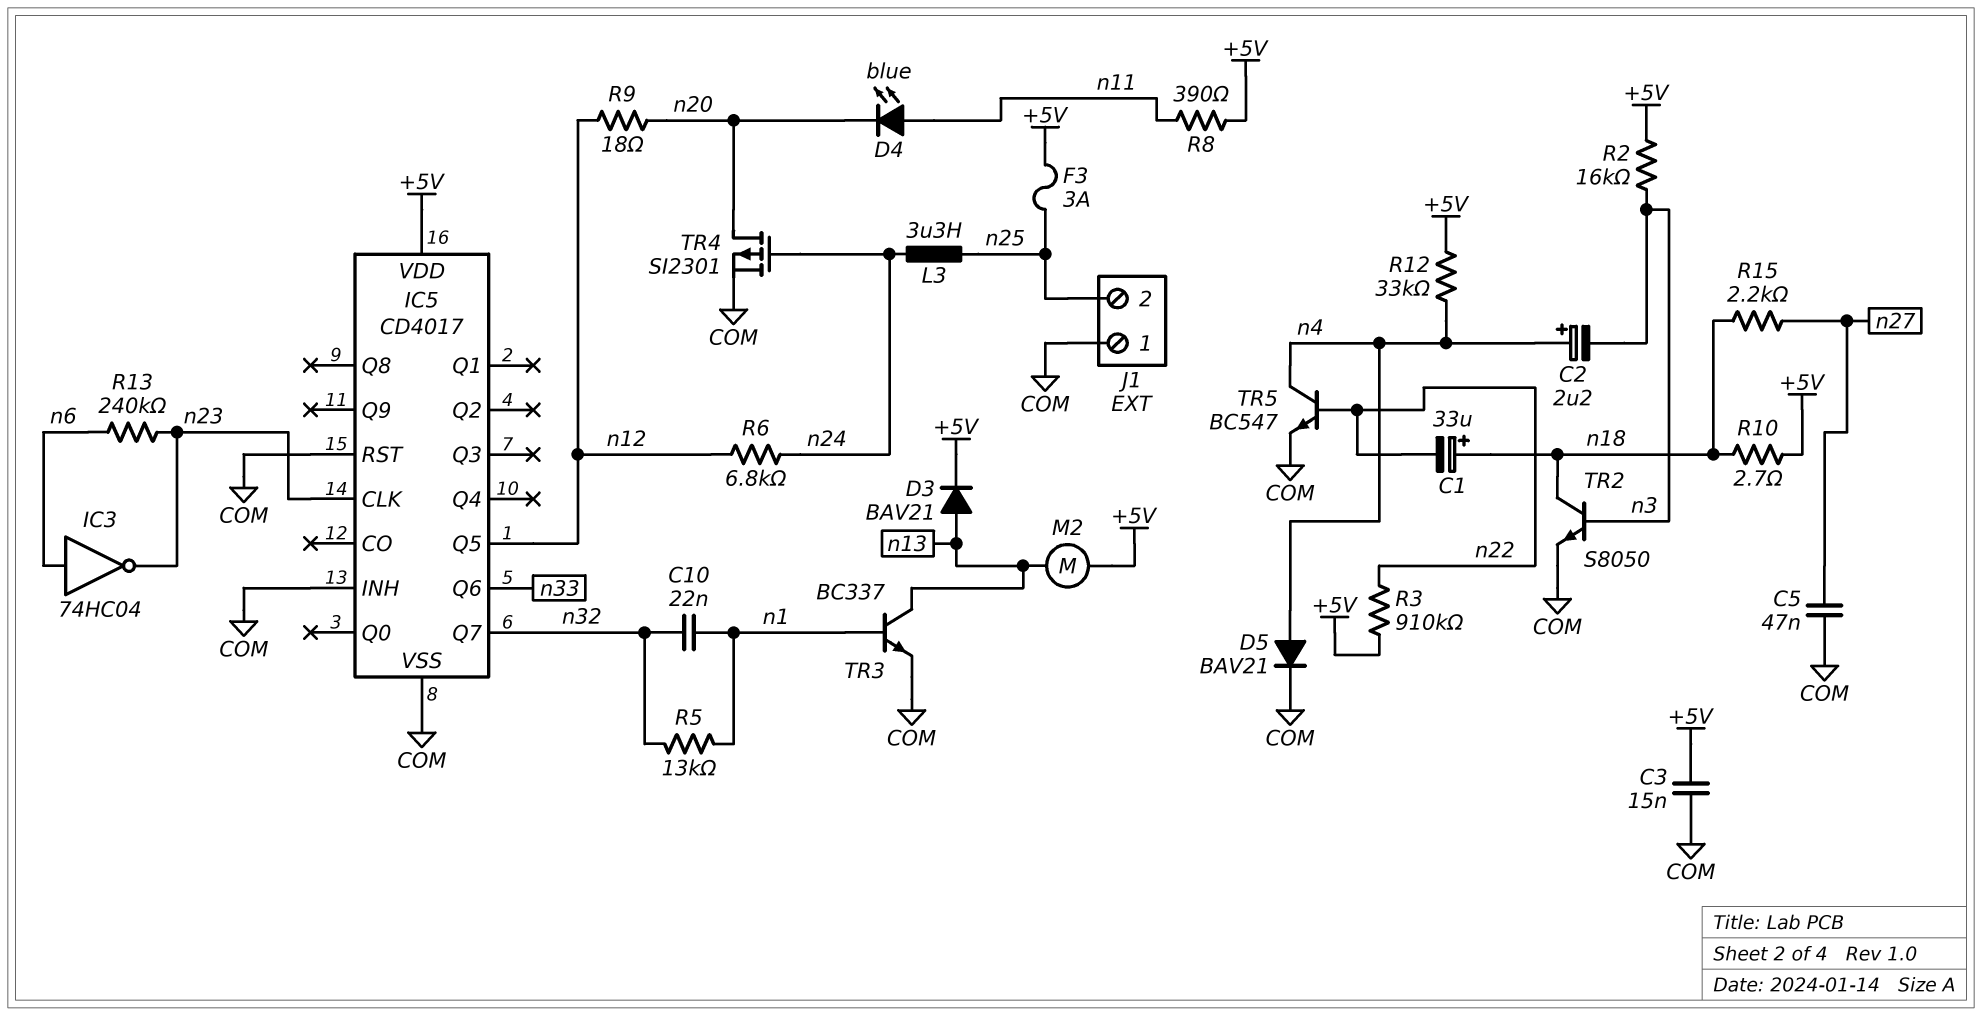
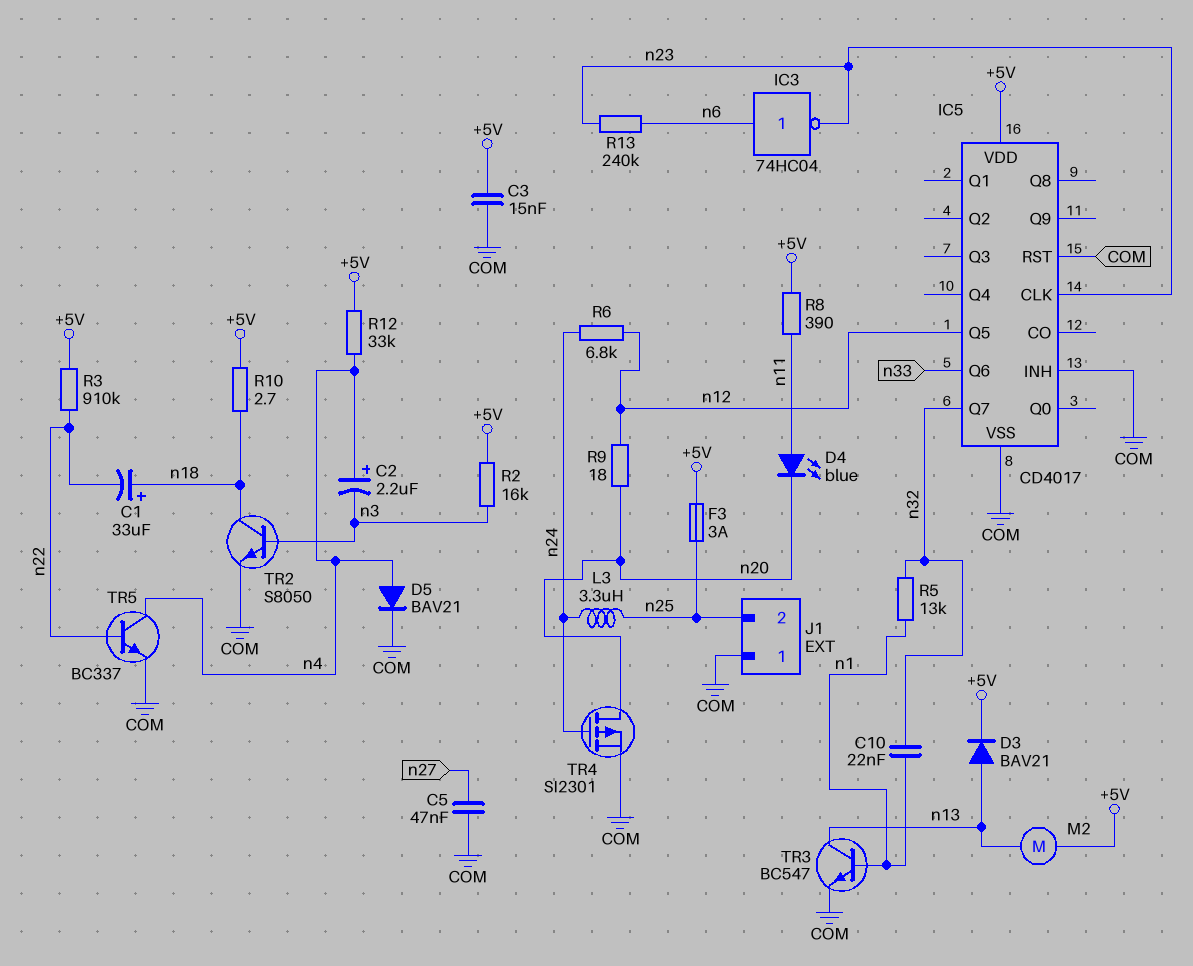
R15: 2.2k (n18, n27) -> none
TR3: NPN BC337 (B n1, C n13, E COM) -> NPN BC547 (B n1, C n13, E COM)
TR5: NPN BC547 (B n22, C n4, E COM) -> NPN BC337 (B n22, C n4, E COM)

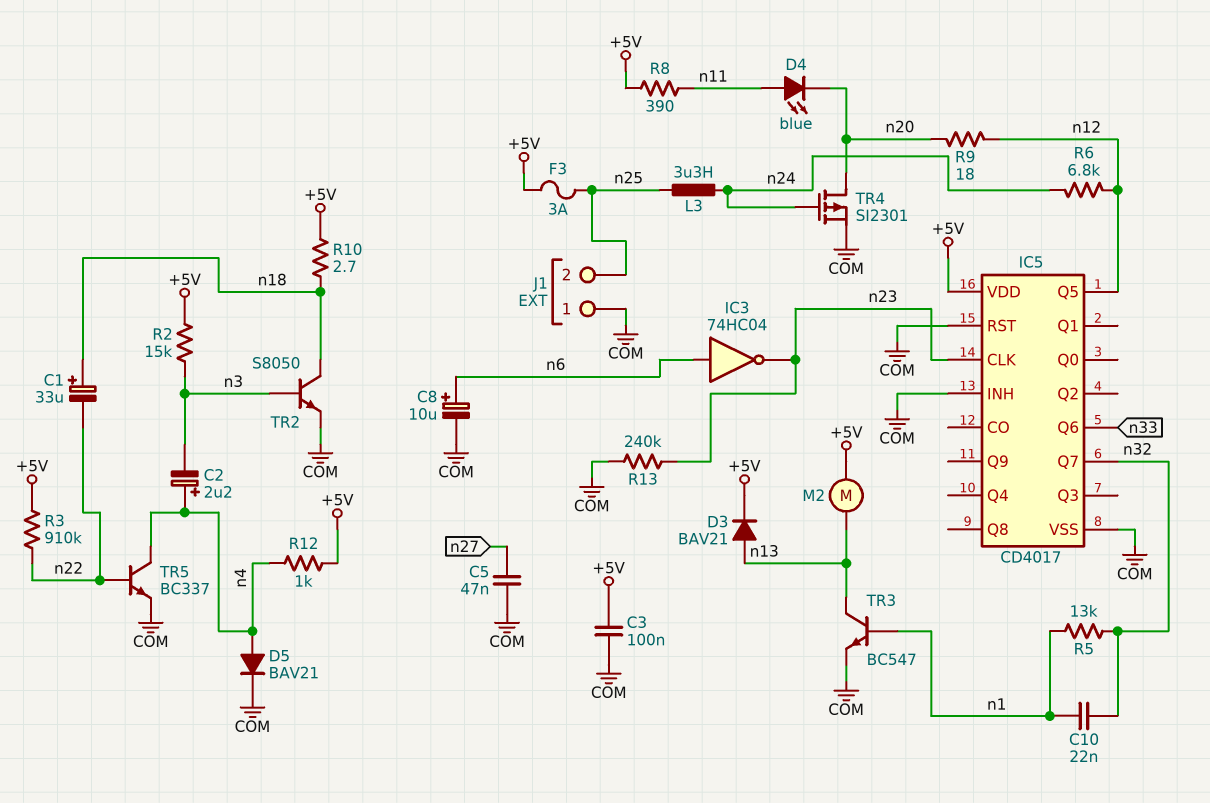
C3: 15nF (+5V, COM) -> 100nF (+5V, COM)
C8: none -> 10uF (plus n6, minus COM)
R2: 16k (+5V, n3) -> 15k (+5V, n3)
R12: 33k (+5V, n4) -> 1k (+5V, n4)
R13: 240k (n6, n23) -> 240k (COM, n23)

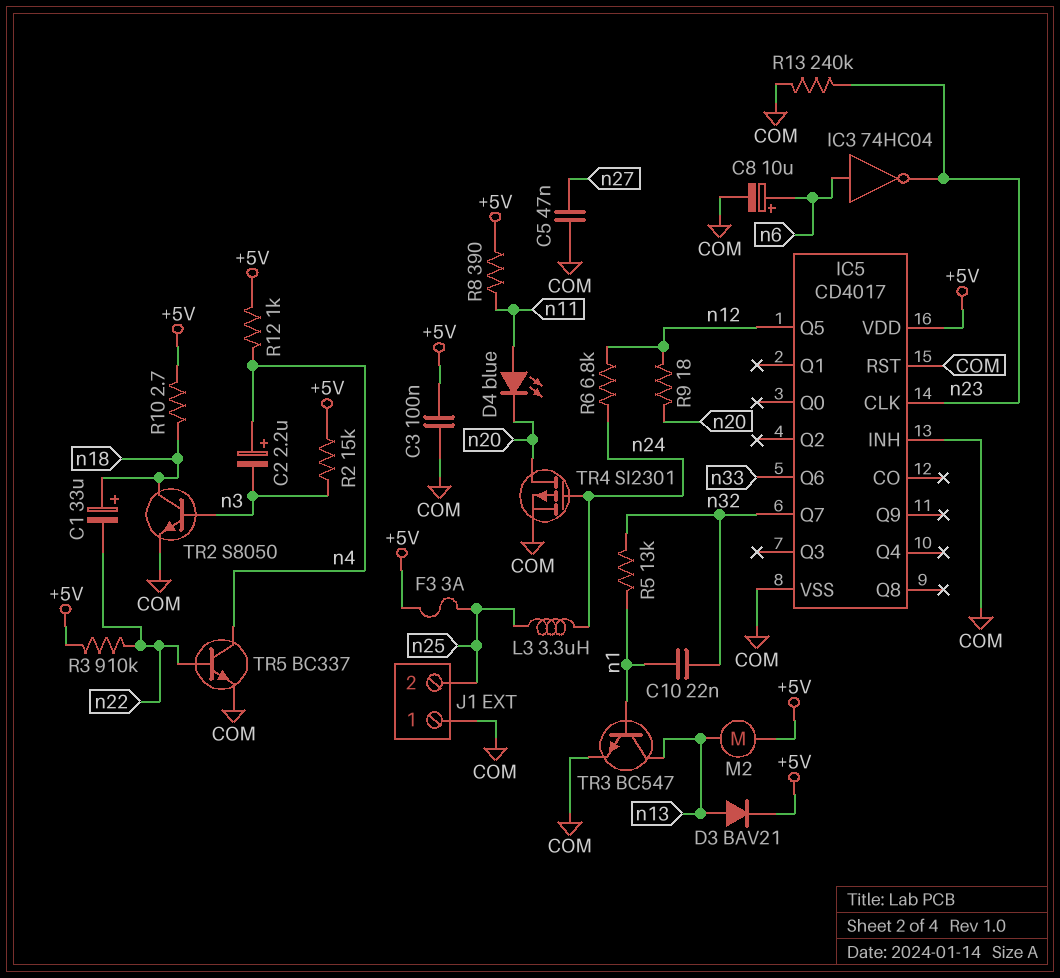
D5: diode BAV21 (A n4, K COM) -> none

